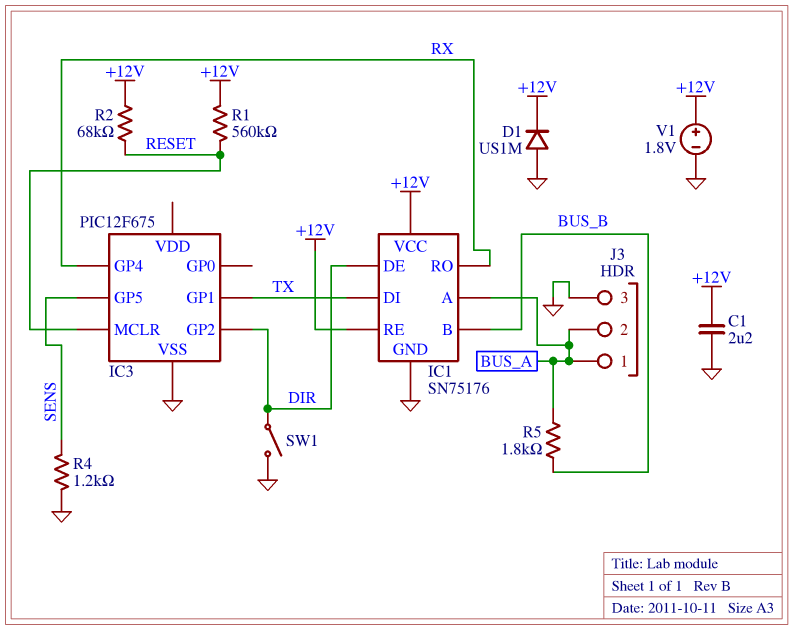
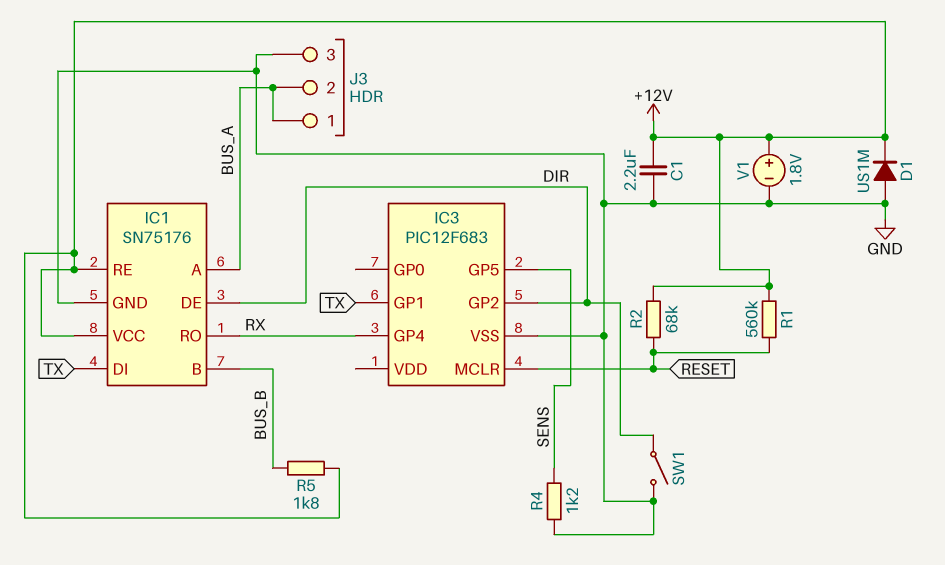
IC3: PIC12F675 -> PIC12F683
R5: 1.8k (BUS_A, BUS_B) -> 1.8k (+12V, BUS_B)

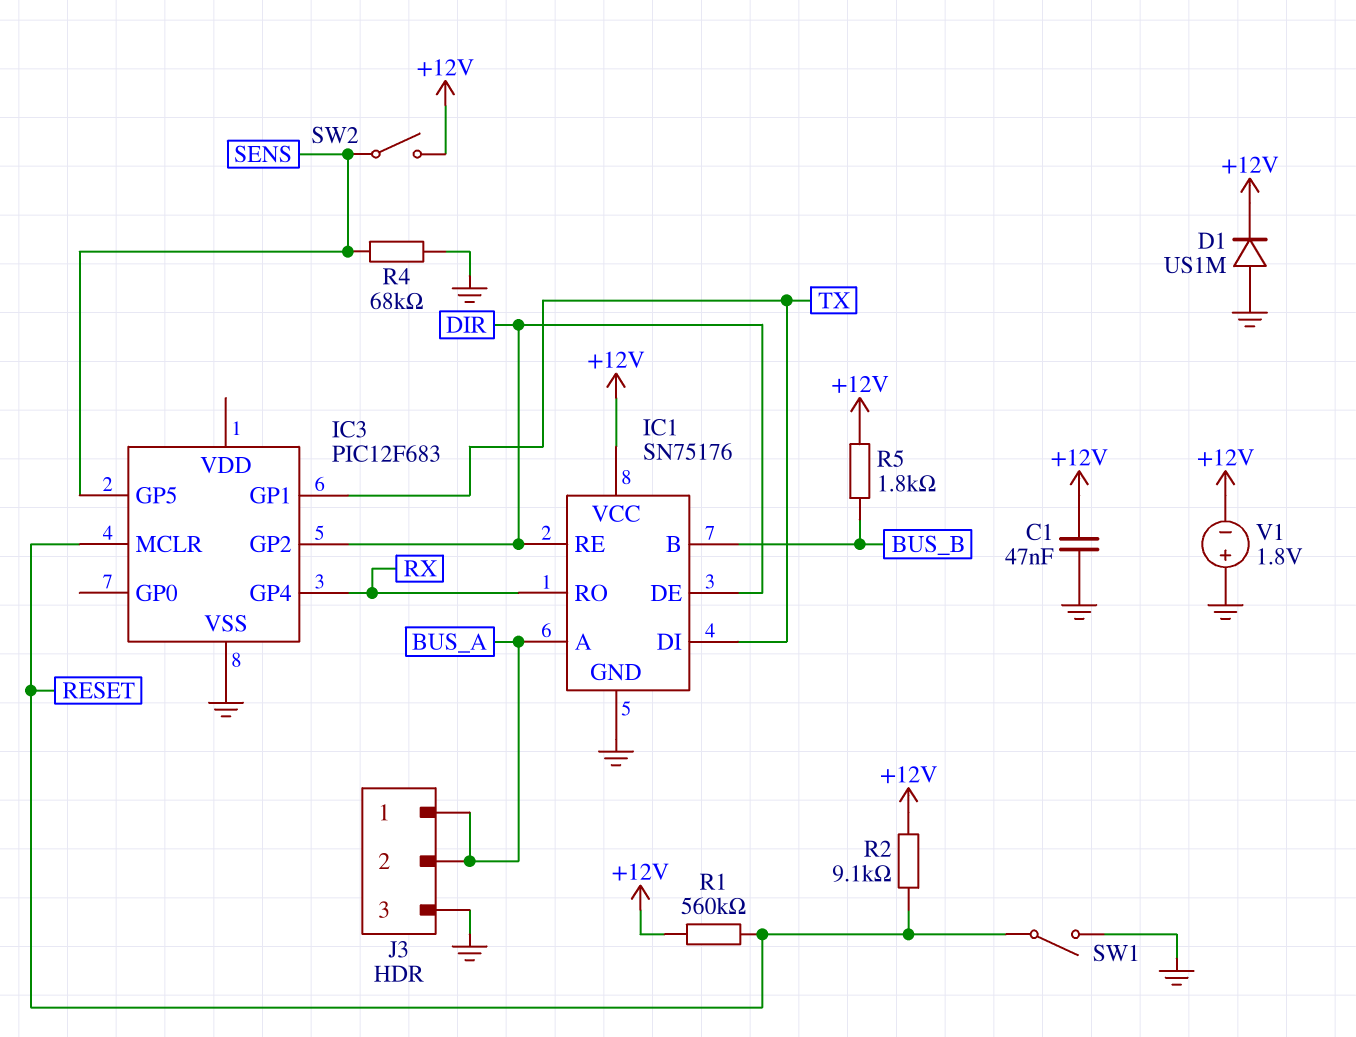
C1: 2.2uF (+12V, GND) -> 47nF (+12V, GND)
IC1 pin RE: +12V -> DIR
R2: 68k (+12V, RESET) -> 9.1k (+12V, RESET)
R4: 1.2k (GND, SENS) -> 68k (GND, SENS)
SW1: switch (DIR, GND) -> switch (GND, RESET)
SW2: none -> switch (+12V, SENS)
V1: 1.8V (plus +12V, minus GND) -> 1.8V (plus GND, minus +12V)

